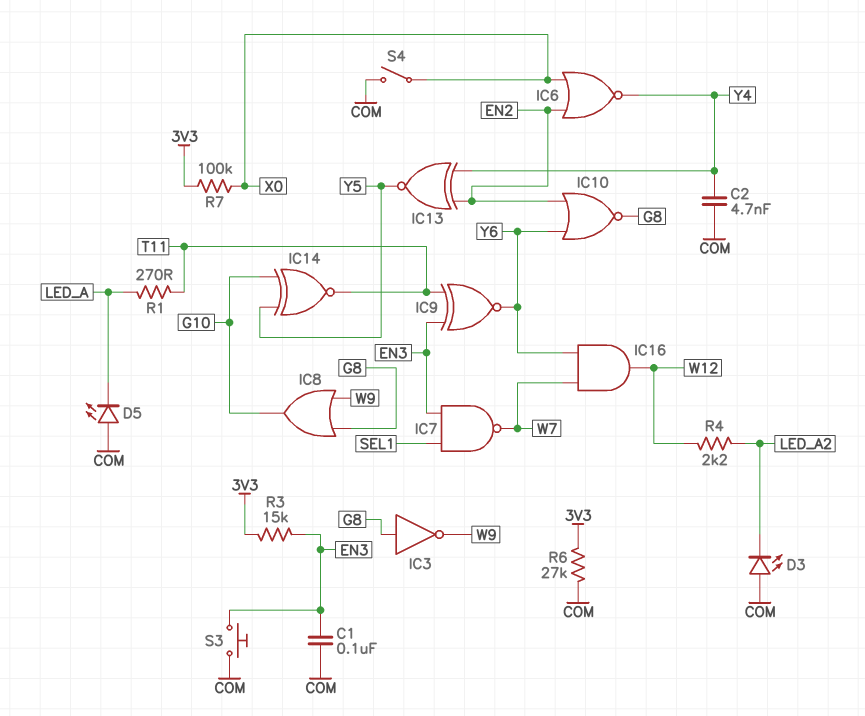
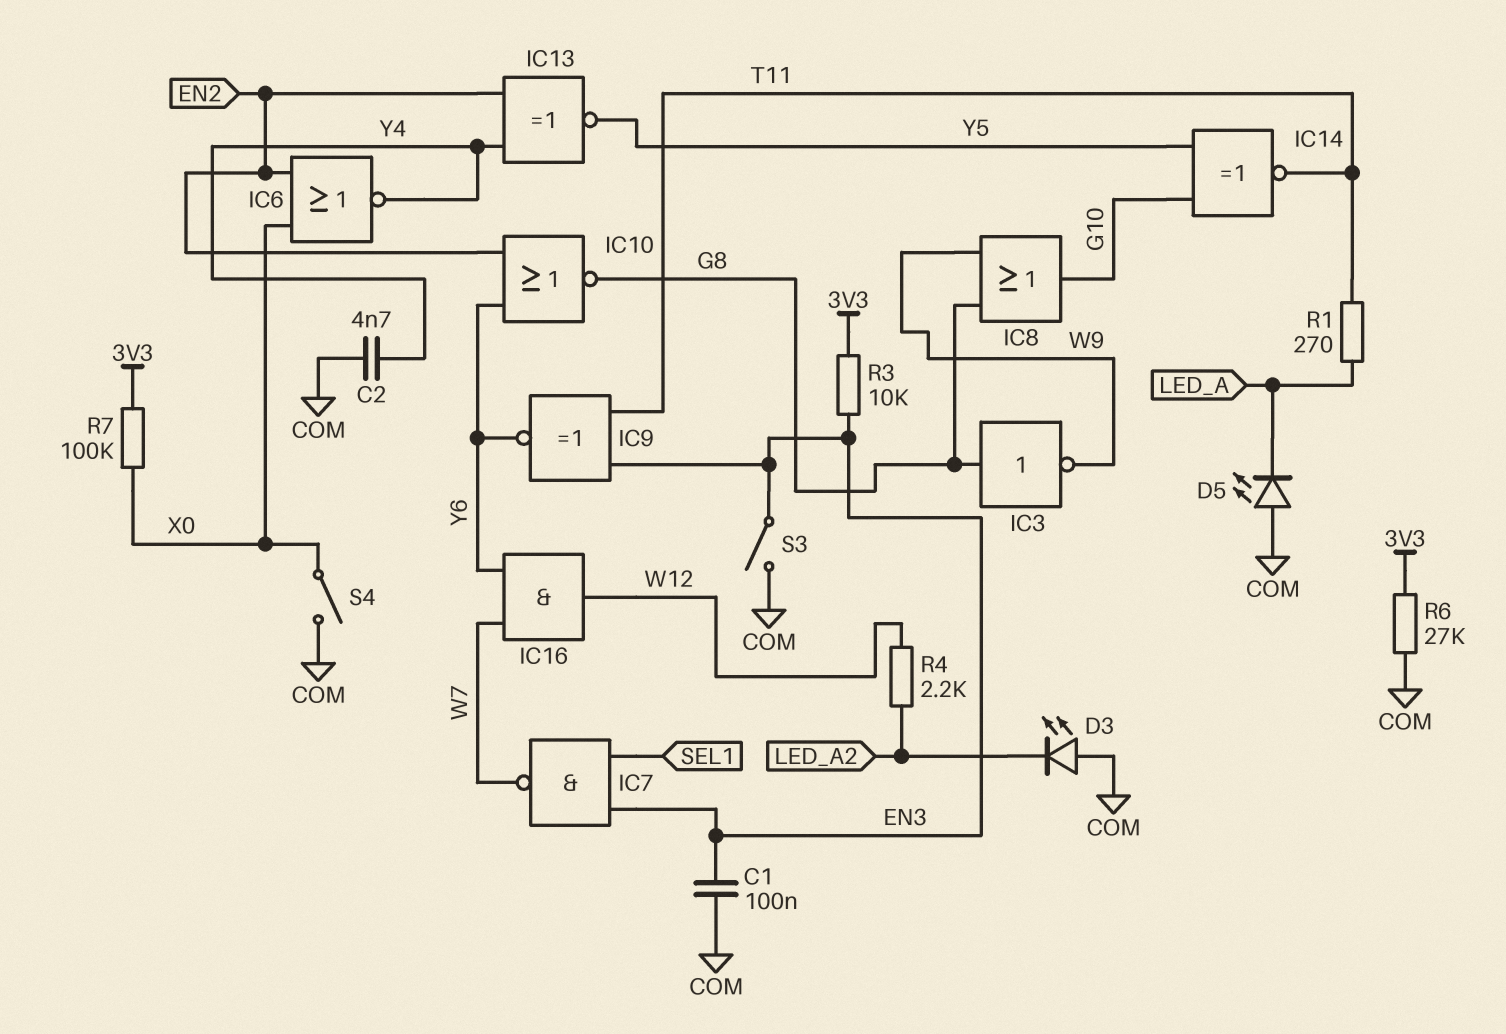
R3: 15k (3V3, EN3) -> 10k (3V3, EN3)
S3: button (COM, EN3) -> switch (COM, EN3)

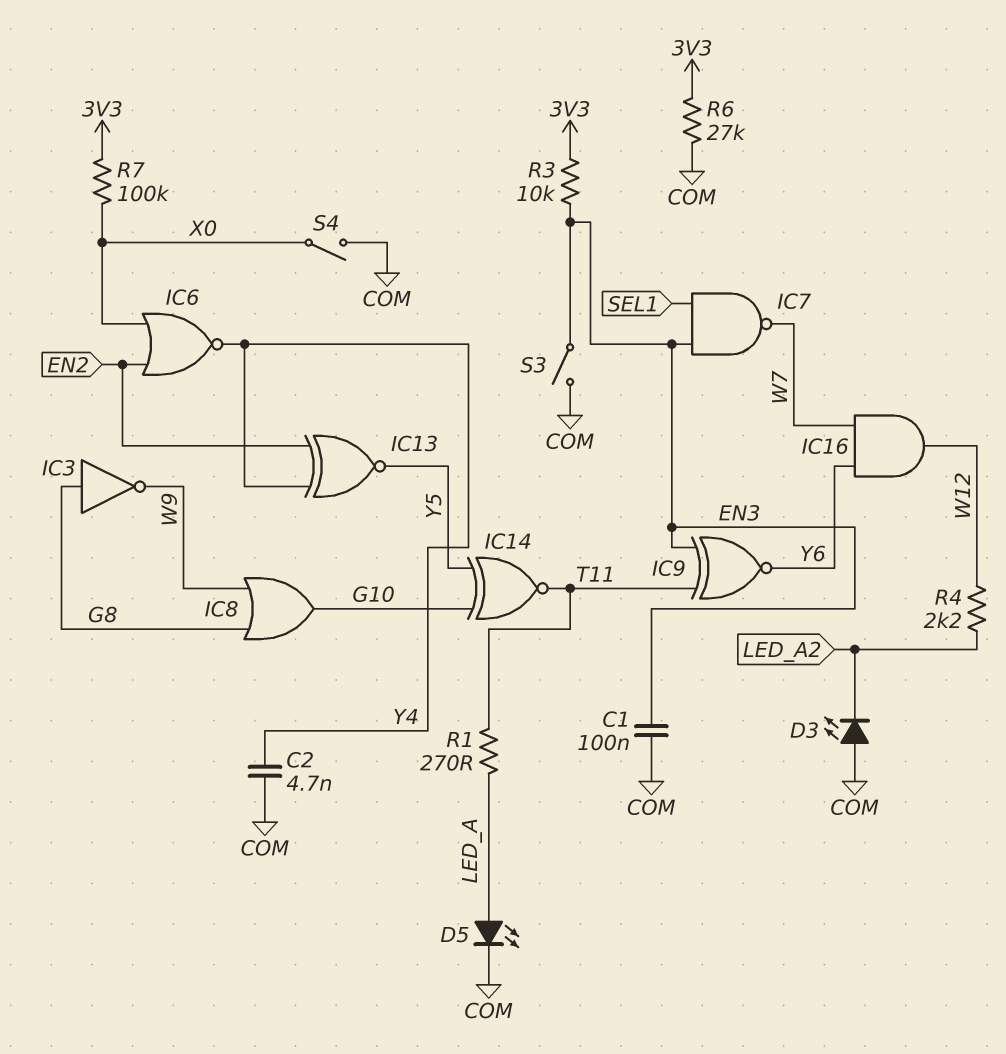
D5: LED (A COM, K LED_A) -> LED (A LED_A, K COM)
IC10: NOR (in EN2, in Y6, out G8) -> none

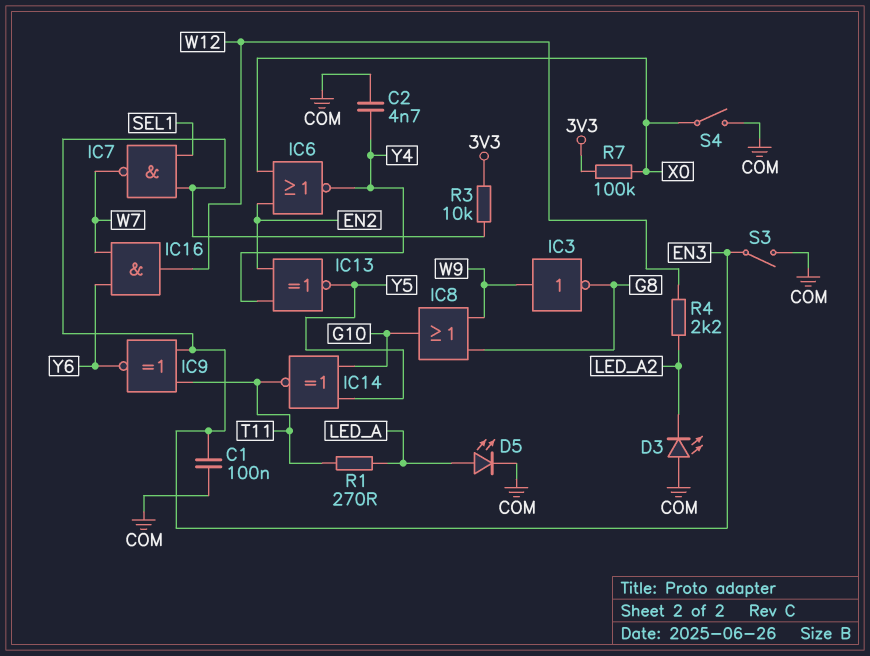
IC3: NOT (in G8, out W9) -> NOT (in W9, out G8)
R6: 27k (3V3, COM) -> none

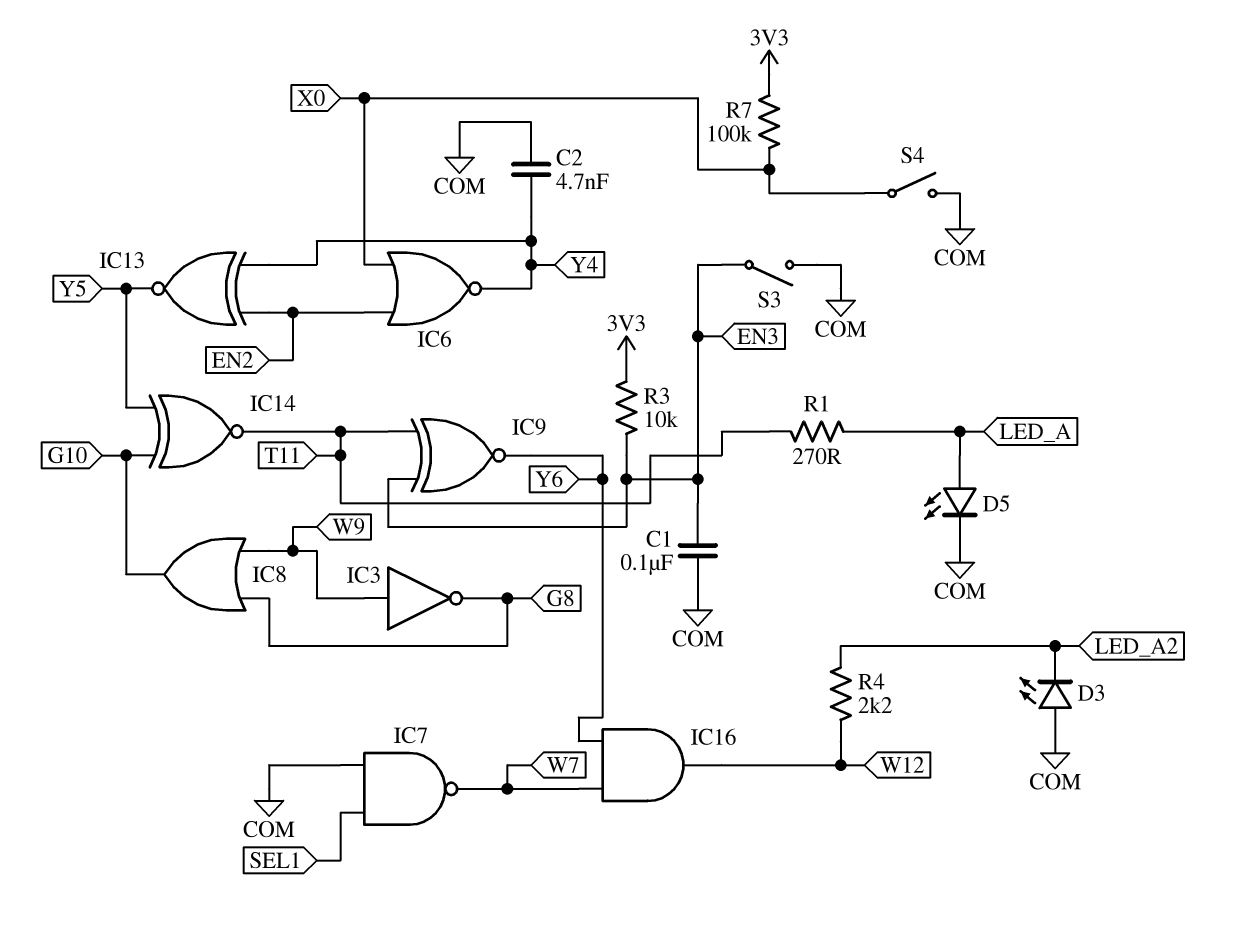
IC7: NAND (in EN3, in SEL1, out W7) -> NAND (in COM, in SEL1, out W7)

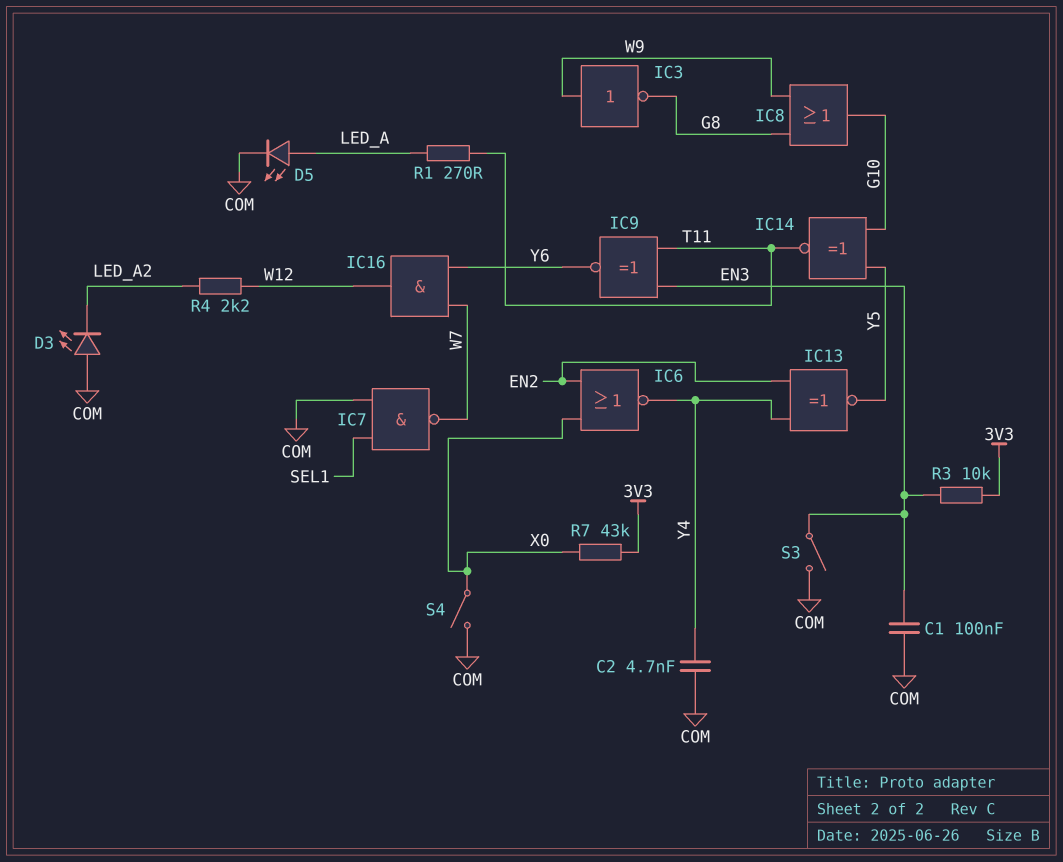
R7: 100k (3V3, X0) -> 43k (3V3, X0)

